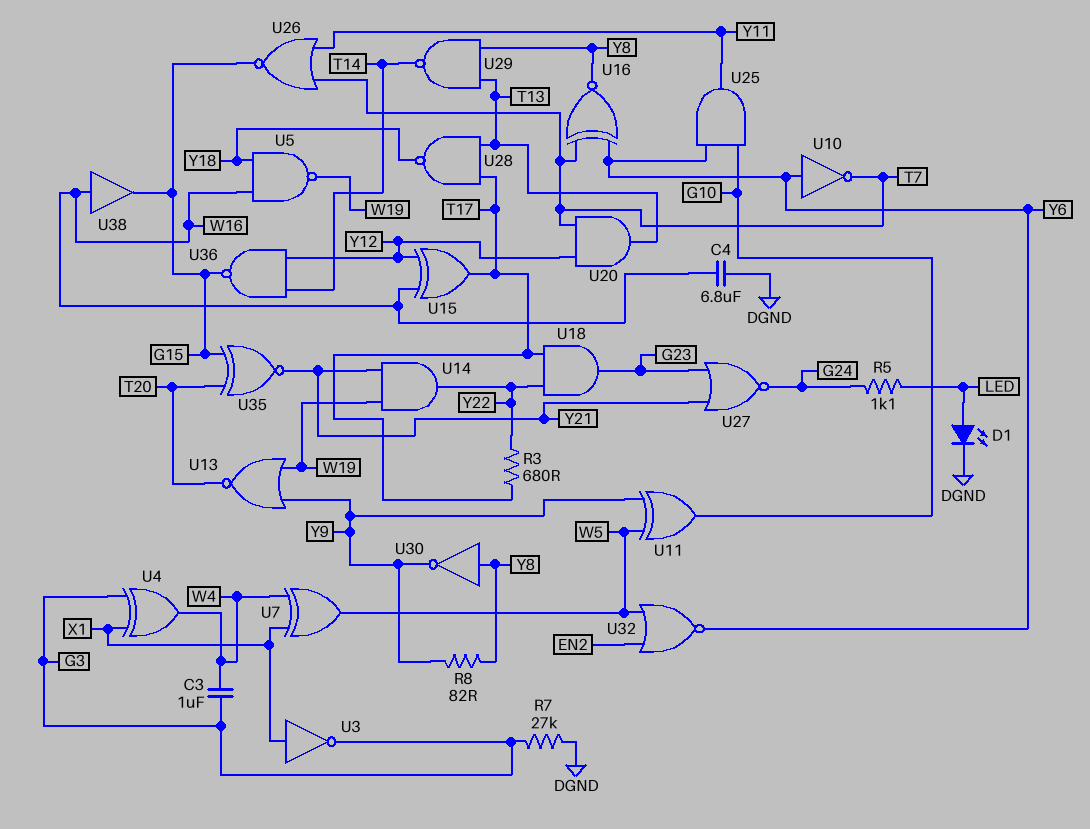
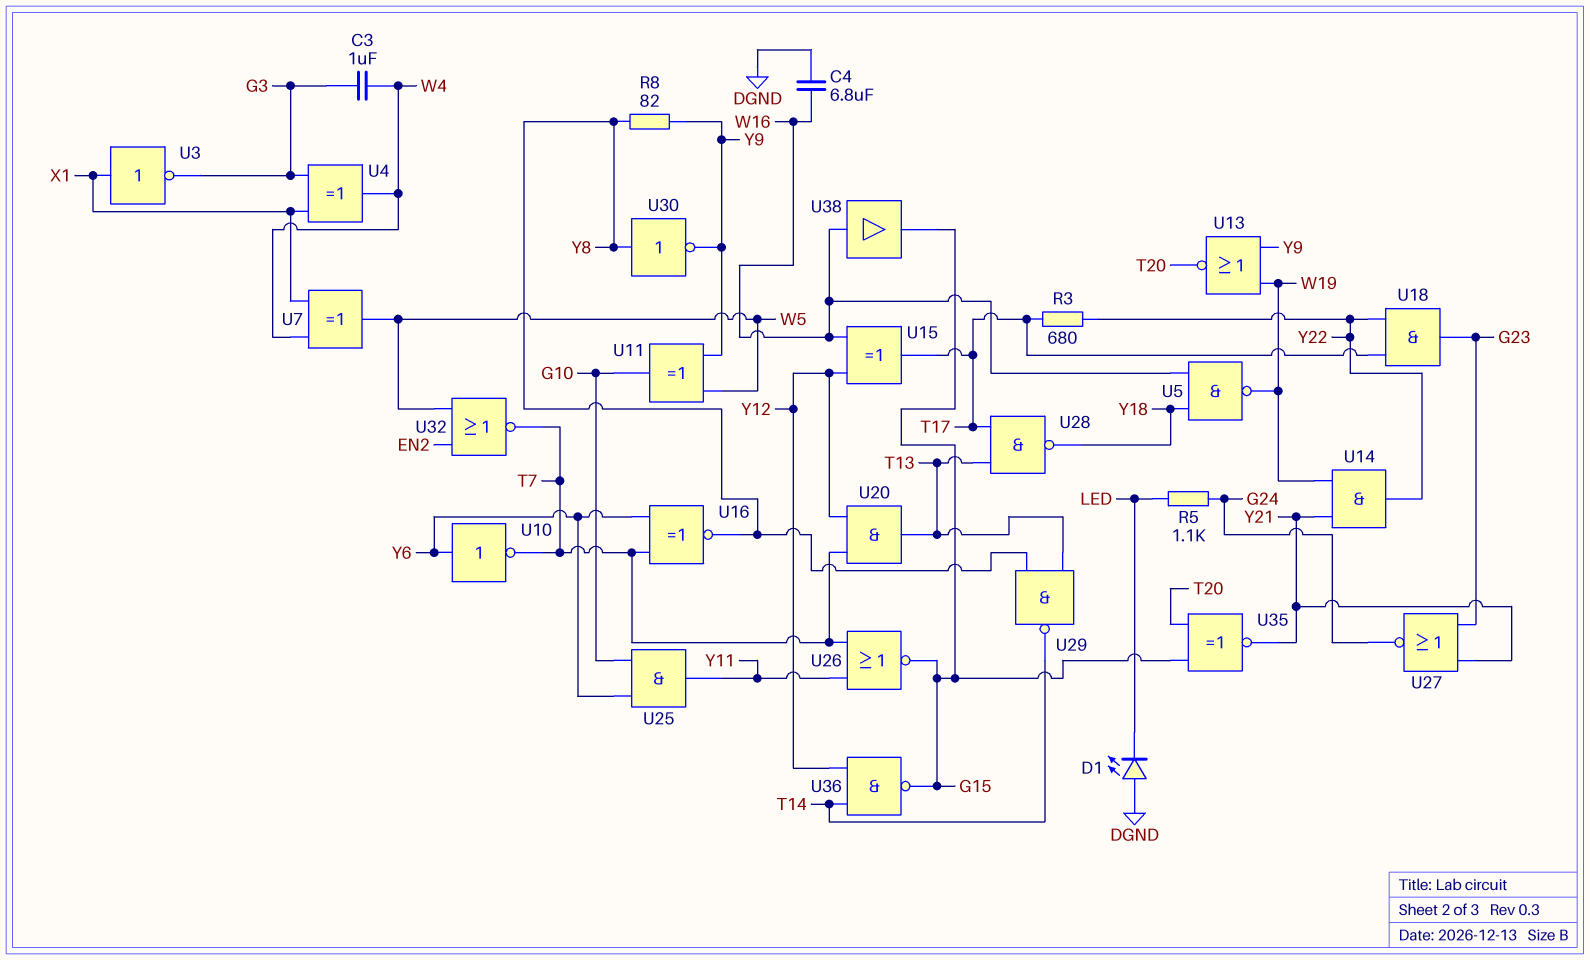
D1: LED (A LED, K DGND) -> LED (A DGND, K LED)
R7: 27k (DGND, G3) -> none
U32: NOR (in EN2, in W5, out Y6) -> NOR (in EN2, in W5, out T7)

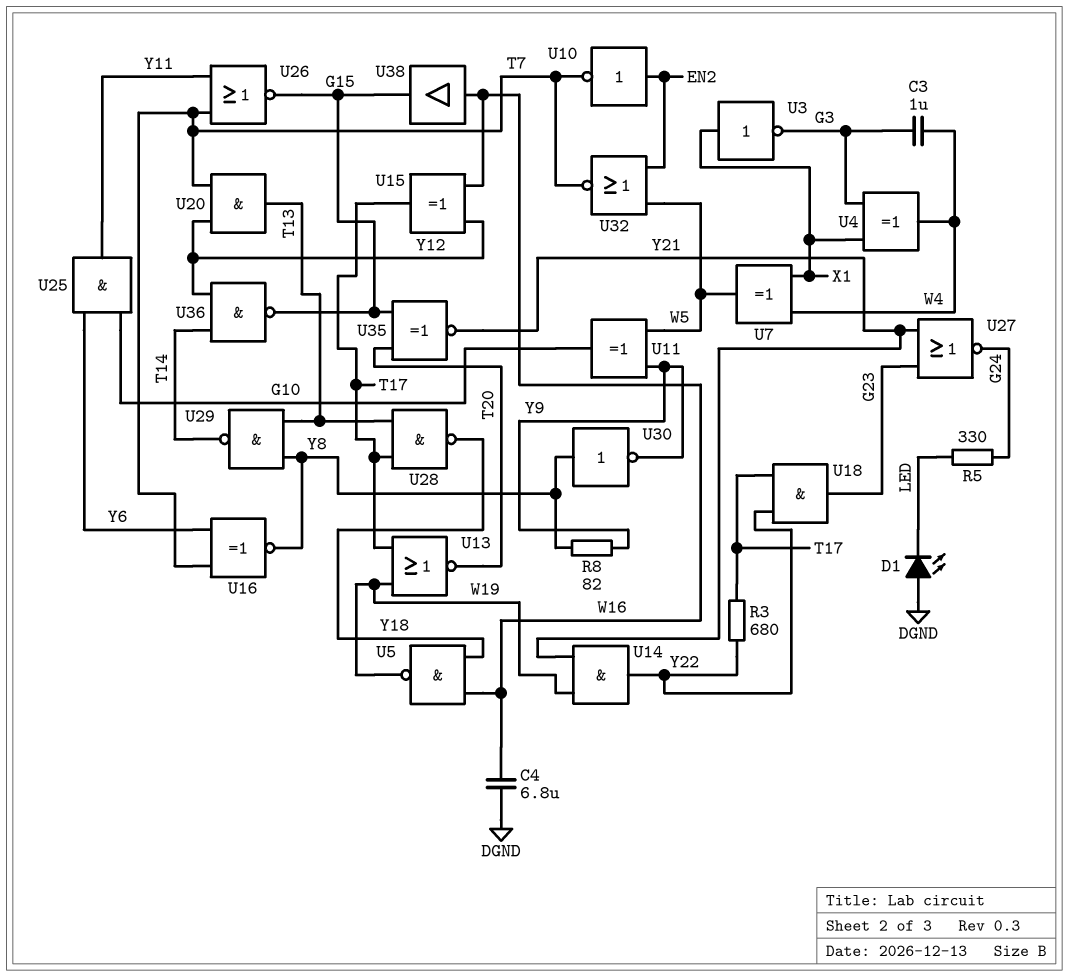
R5: 1.1k (G24, LED) -> 330 (G24, LED)
U10: NOT (in Y6, out T7) -> NOT (in EN2, out T7)
U13: NOR (in W19, in Y9, out T20) -> NOR (in T17, in W19, out T20)

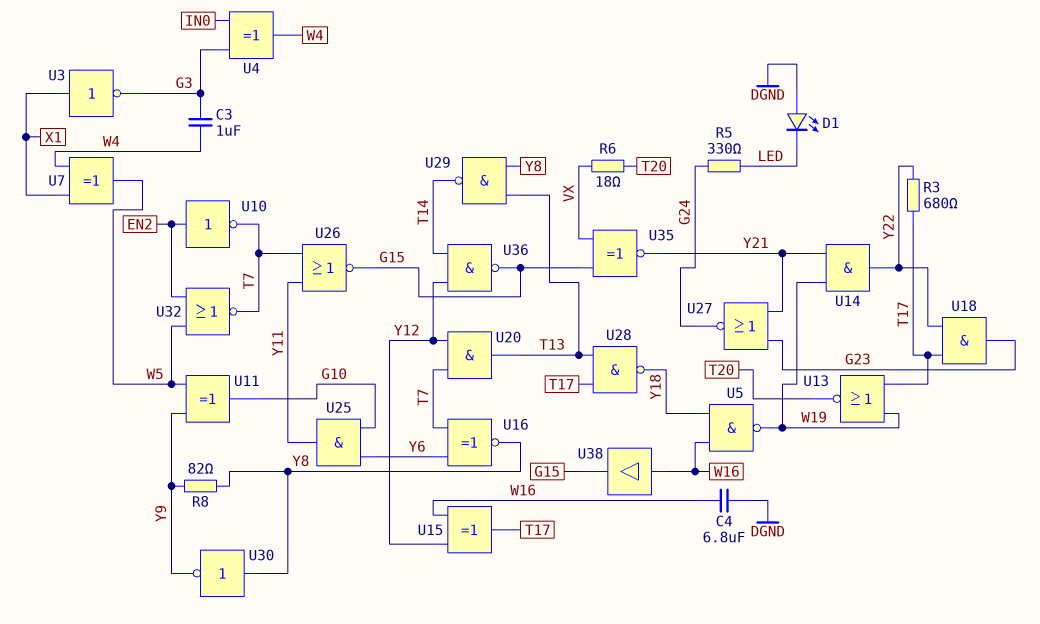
R6: none -> 18 (T20, VX)
U4: XOR (in G3, in X1, out W4) -> XOR (in G3, in IN0, out W4)
U35: XNOR (in G15, in T20, out Y21) -> XNOR (in G15, in VX, out Y21)

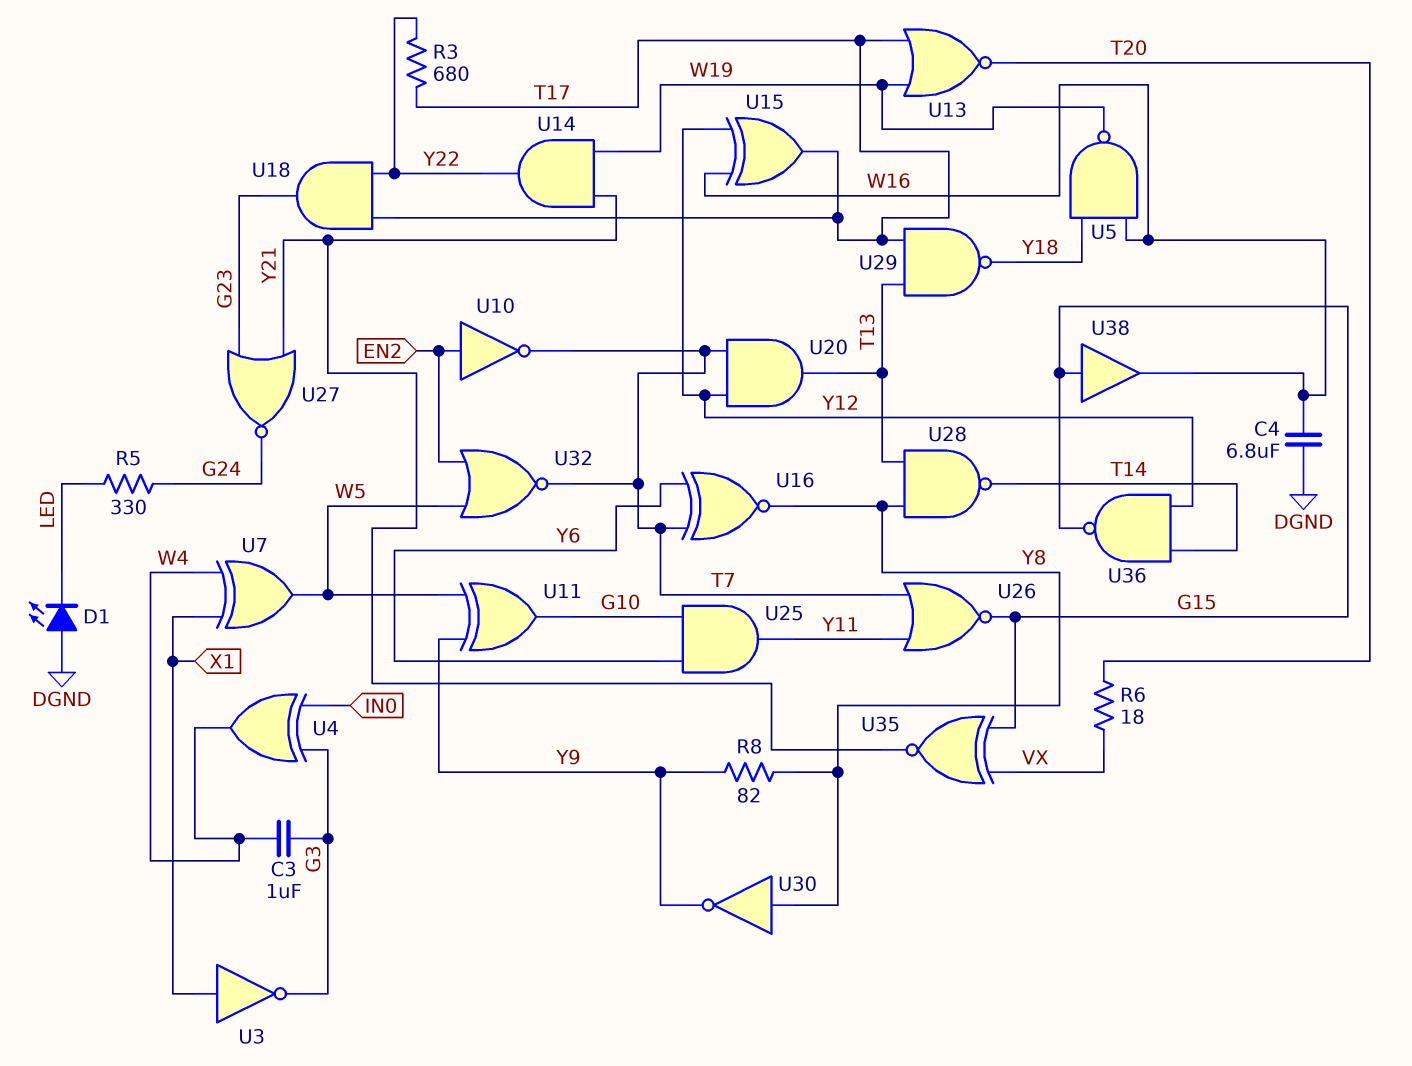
U28: NAND (in T13, in T17, out Y18) -> NAND (in T13, in Y8, out T14)
U29: NAND (in T13, in Y8, out T14) -> NAND (in T13, in T17, out Y18)
U38: buffer (in W16, out G15) -> buffer (in G15, out W16)

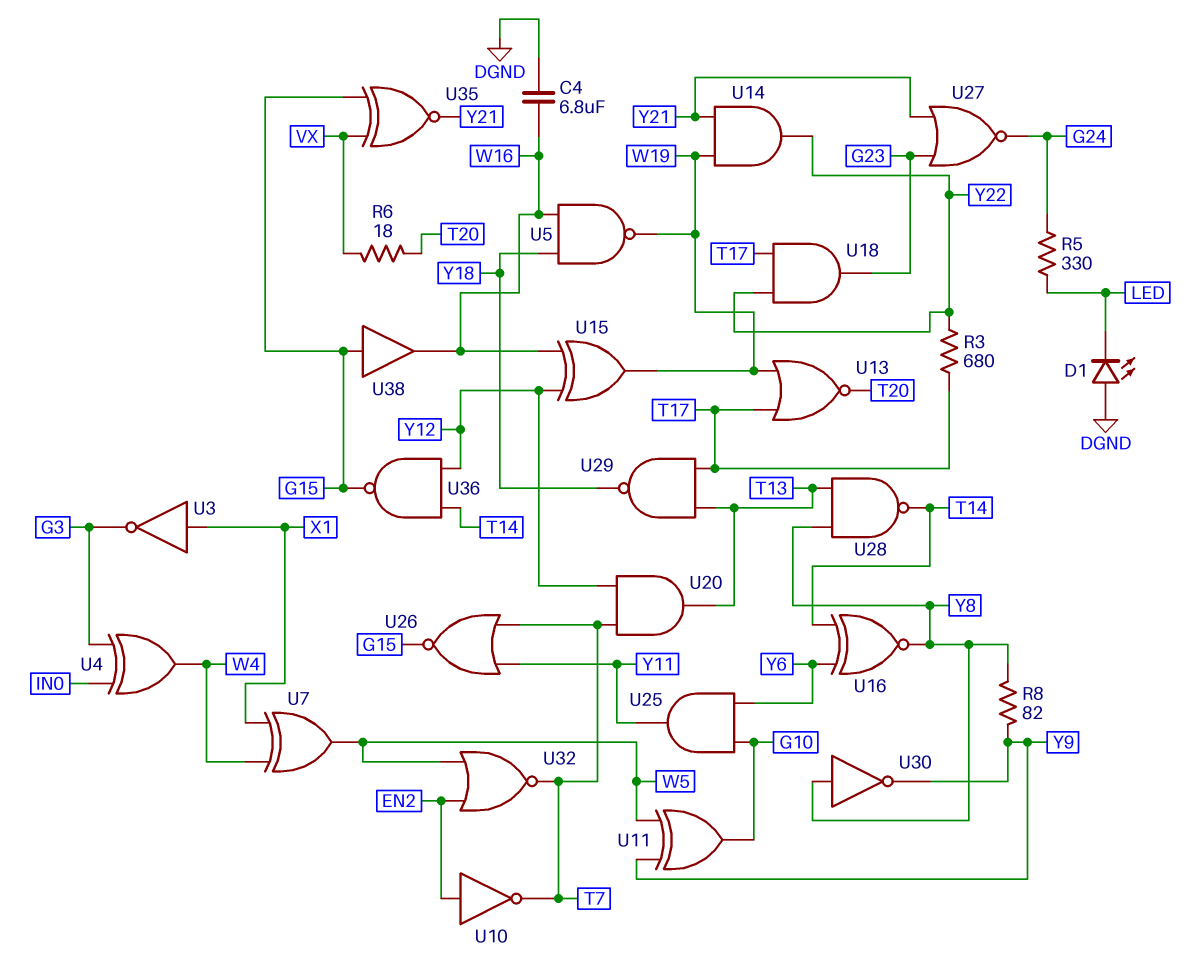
C3: 1uF (G3, W4) -> none
U15: XOR (in W16, in Y12, out T17) -> XOR (in W16, in Y12, out W19)
U16: XNOR (in T7, in Y6, out Y8) -> XNOR (in T14, in Y6, out Y8)

